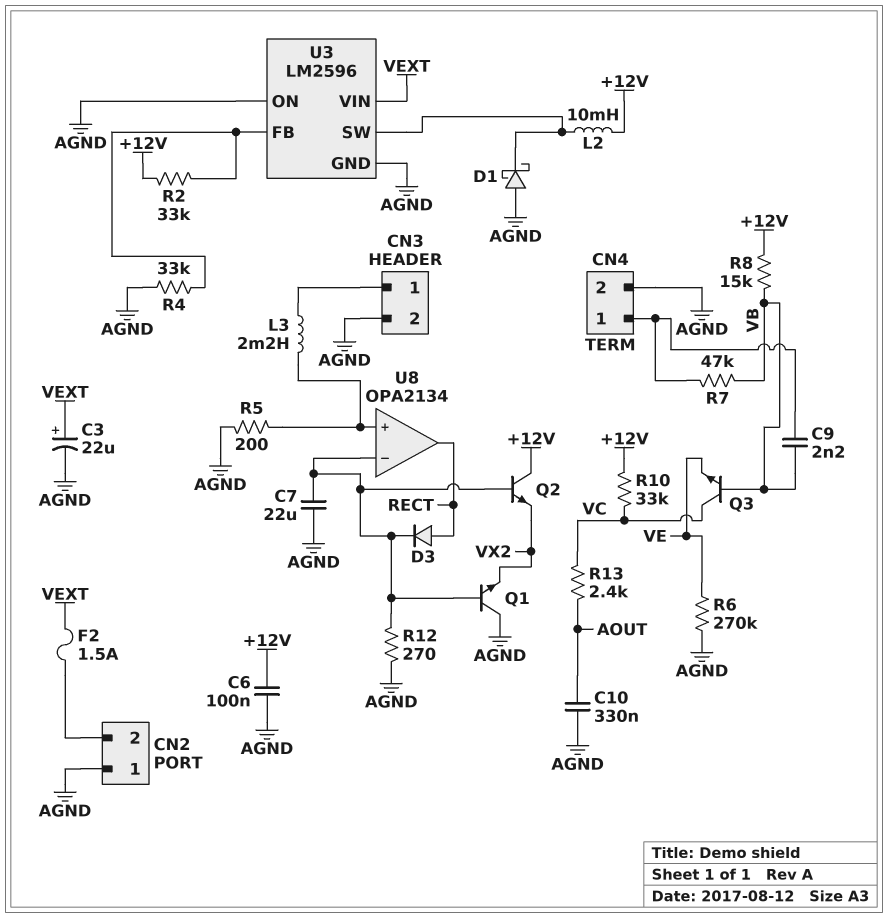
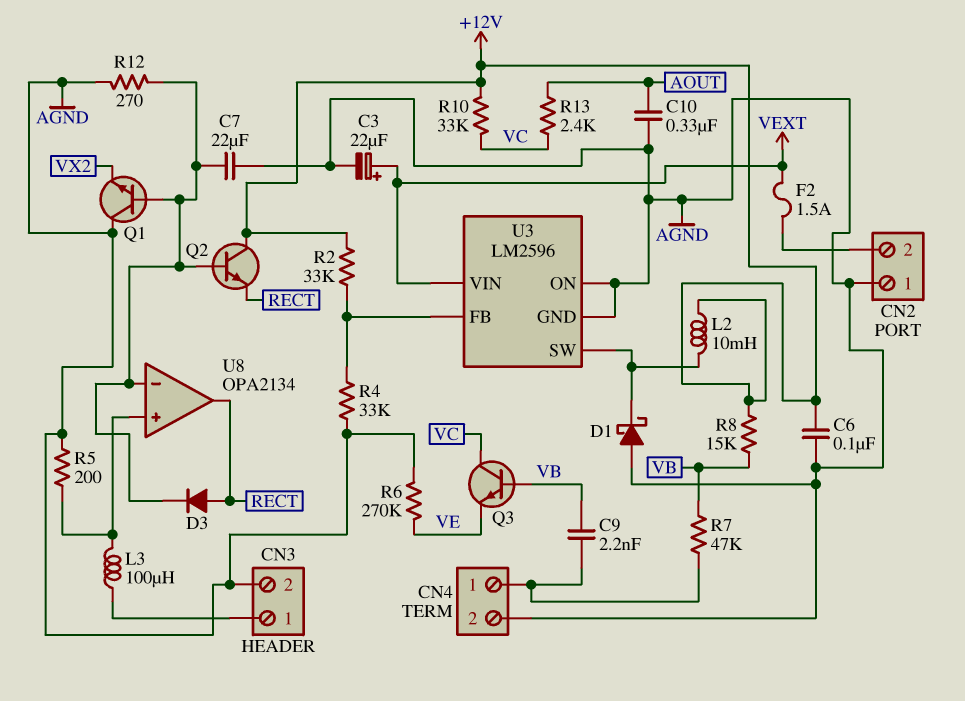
L3: 2.2mH (CN3/1, U8/in+) -> 100uH (CN3/1, U8/in+)
Q2: NPN (B U8/in-, C +12V, E VX2) -> NPN (B U8/in-, C +12V, E RECT)

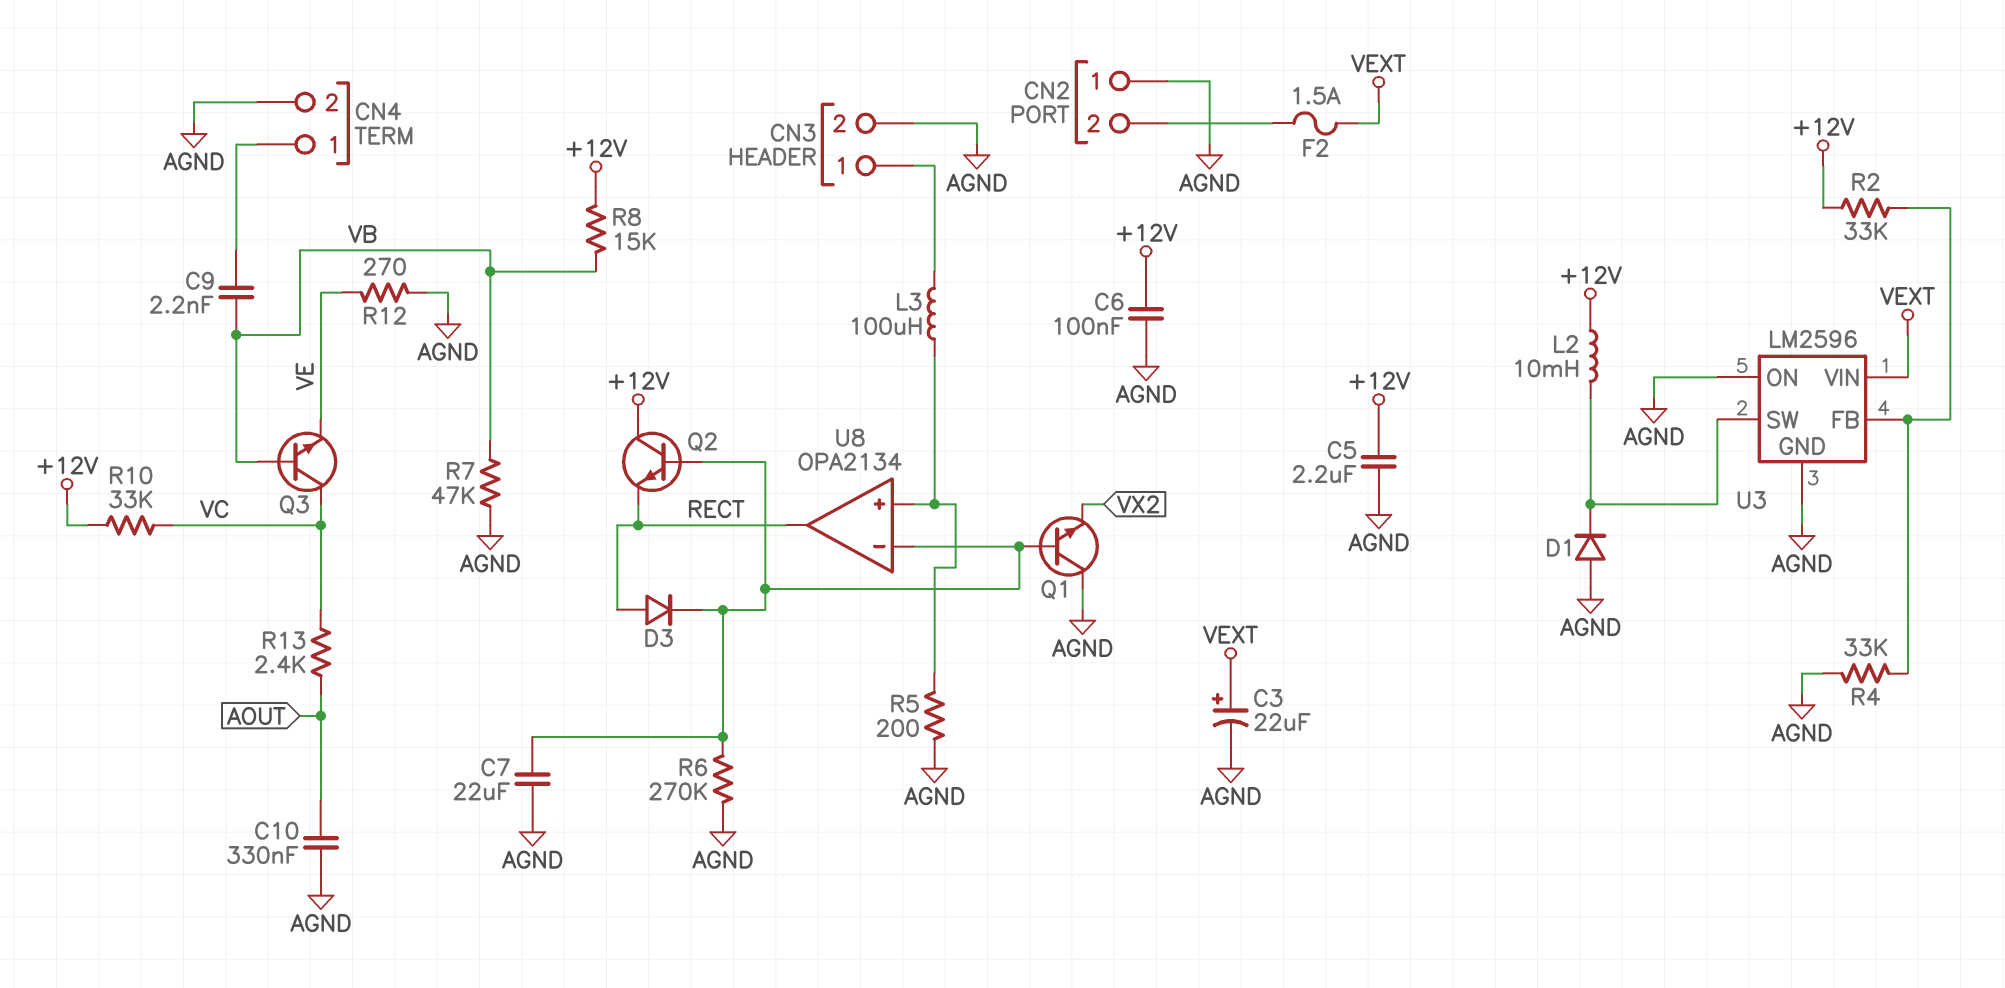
C5: none -> 2.2uF (+12V, AGND)
D1: schottky (A AGND, K U3/SW) -> diode (A AGND, K U3/SW)
R6: 270k (AGND, VE) -> 270k (AGND, U8/in-)
R7: 47k (CN4/1, VB) -> 47k (AGND, VB)
R12: 270 (AGND, U8/in-) -> 270 (AGND, VE)

